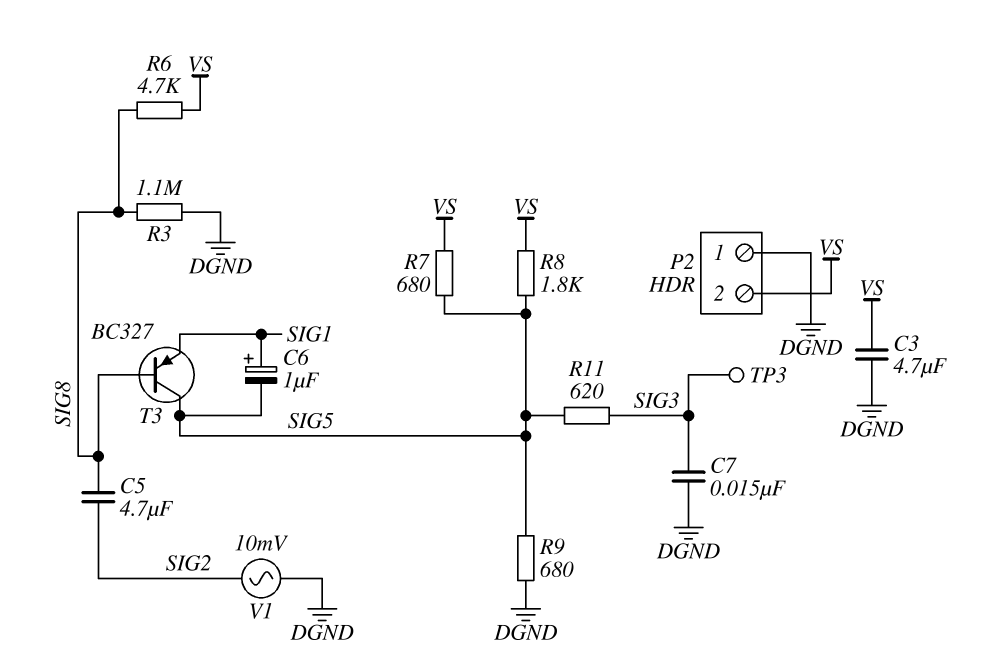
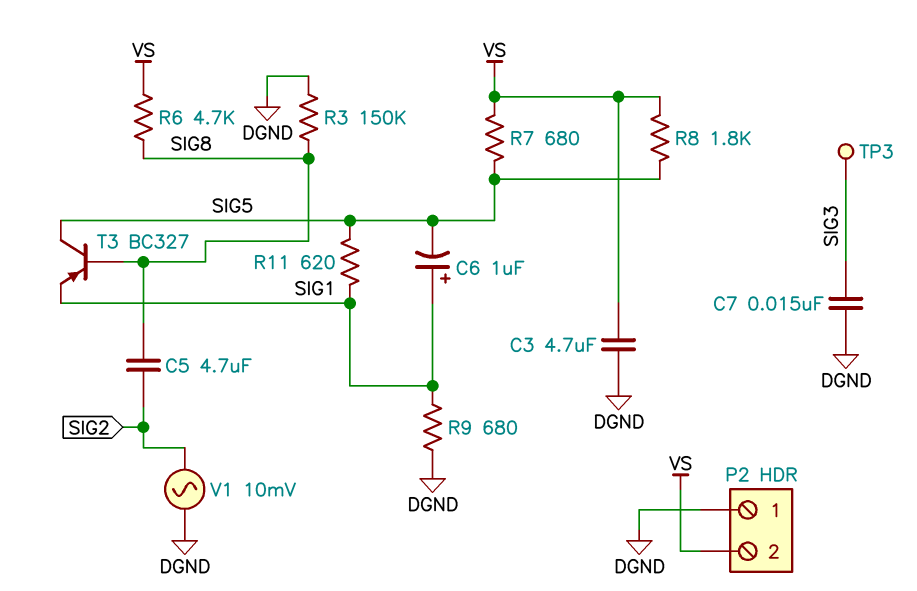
R3: 1.1M (DGND, SIG8) -> 150k (DGND, SIG8)
R9: 680 (DGND, SIG5) -> 680 (DGND, SIG1)
R11: 620 (SIG3, SIG5) -> 620 (SIG1, SIG5)

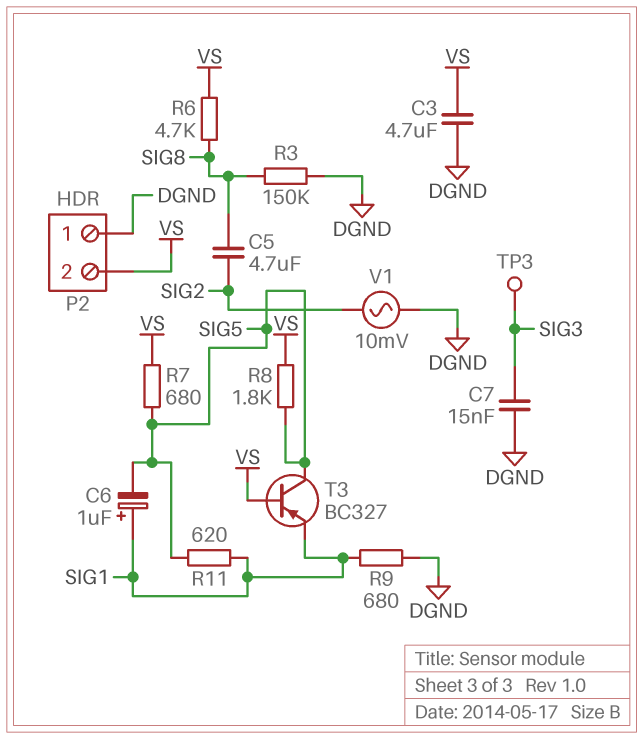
T3: PNP BC327 (B SIG8, C SIG5, E SIG1) -> PNP BC327 (B VS, C SIG5, E SIG1)

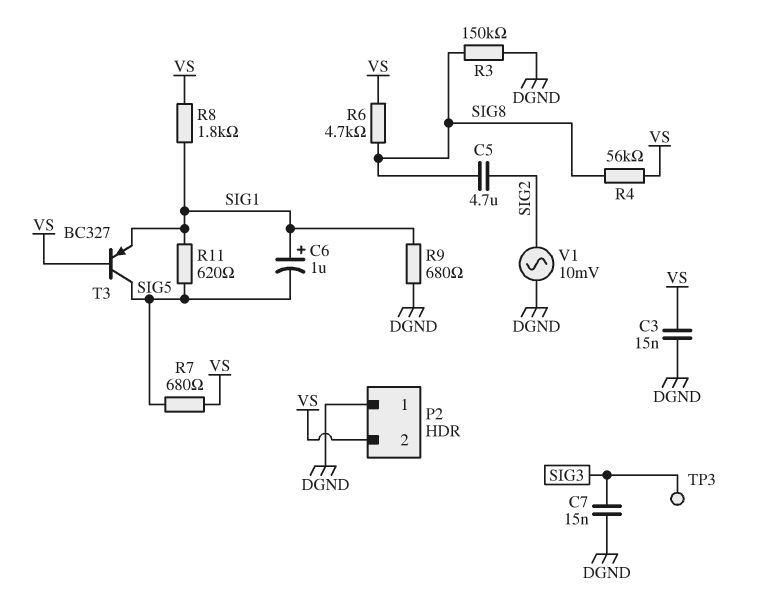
C3: 4.7uF (DGND, VS) -> 15nF (DGND, VS)
R4: none -> 56k (SIG8, VS)
R8: 1.8k (SIG5, VS) -> 1.8k (SIG1, VS)

